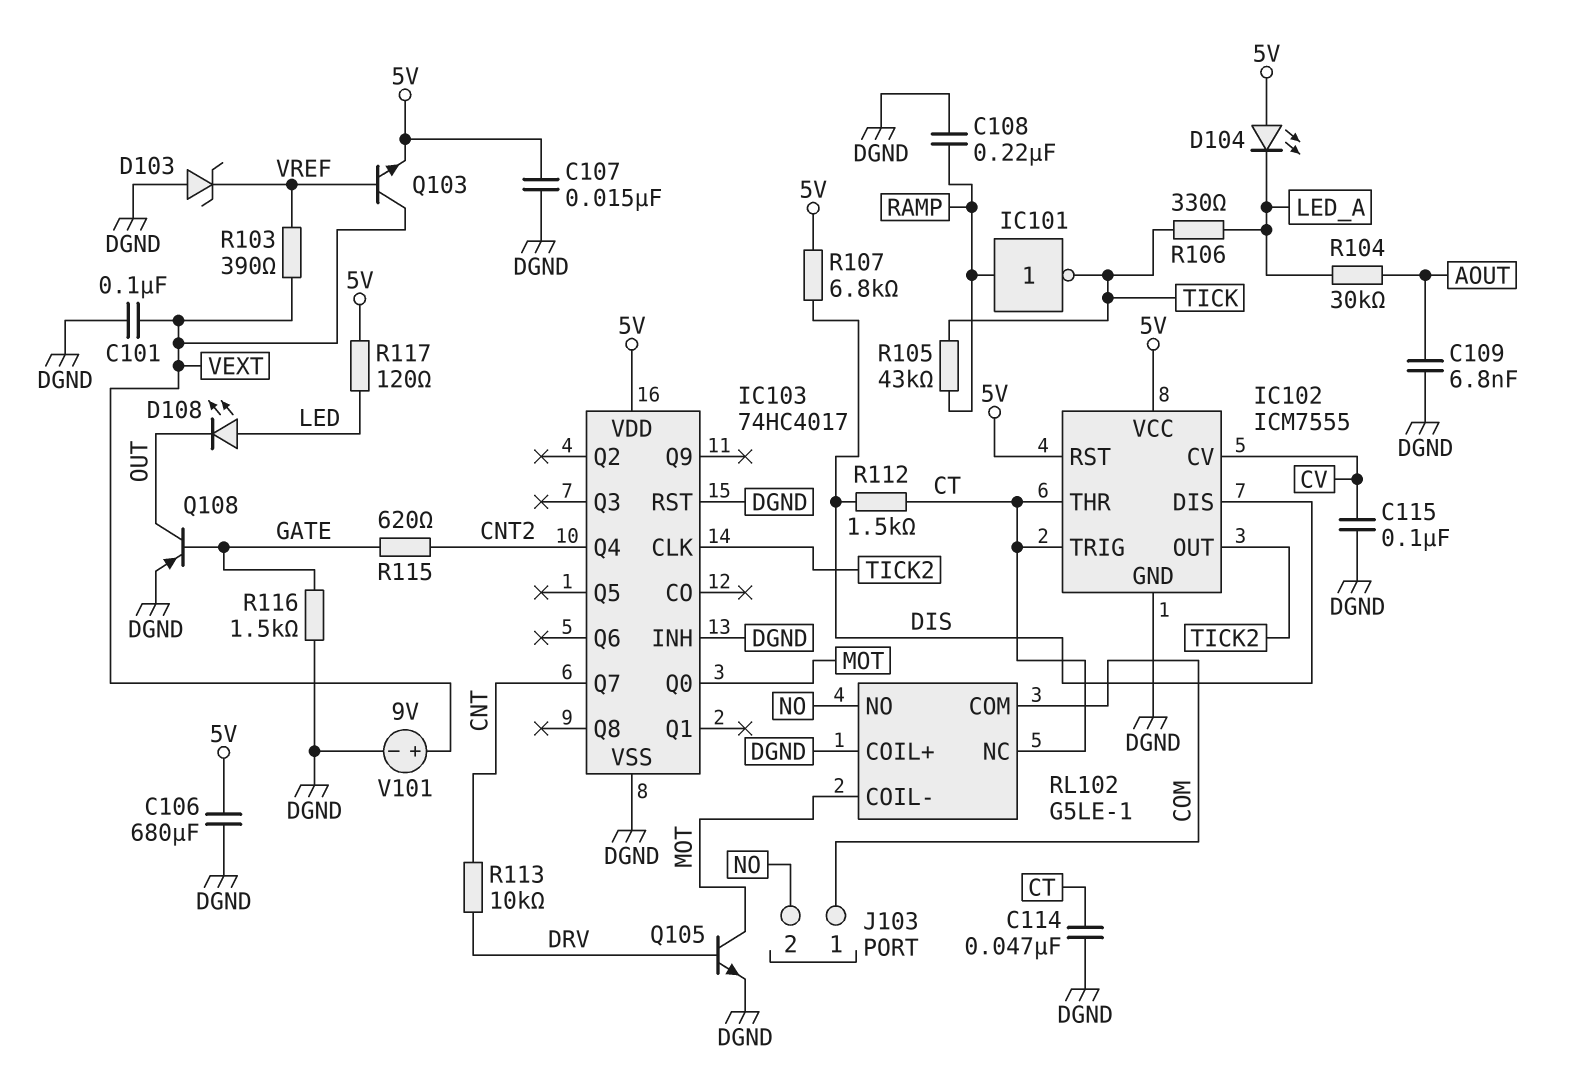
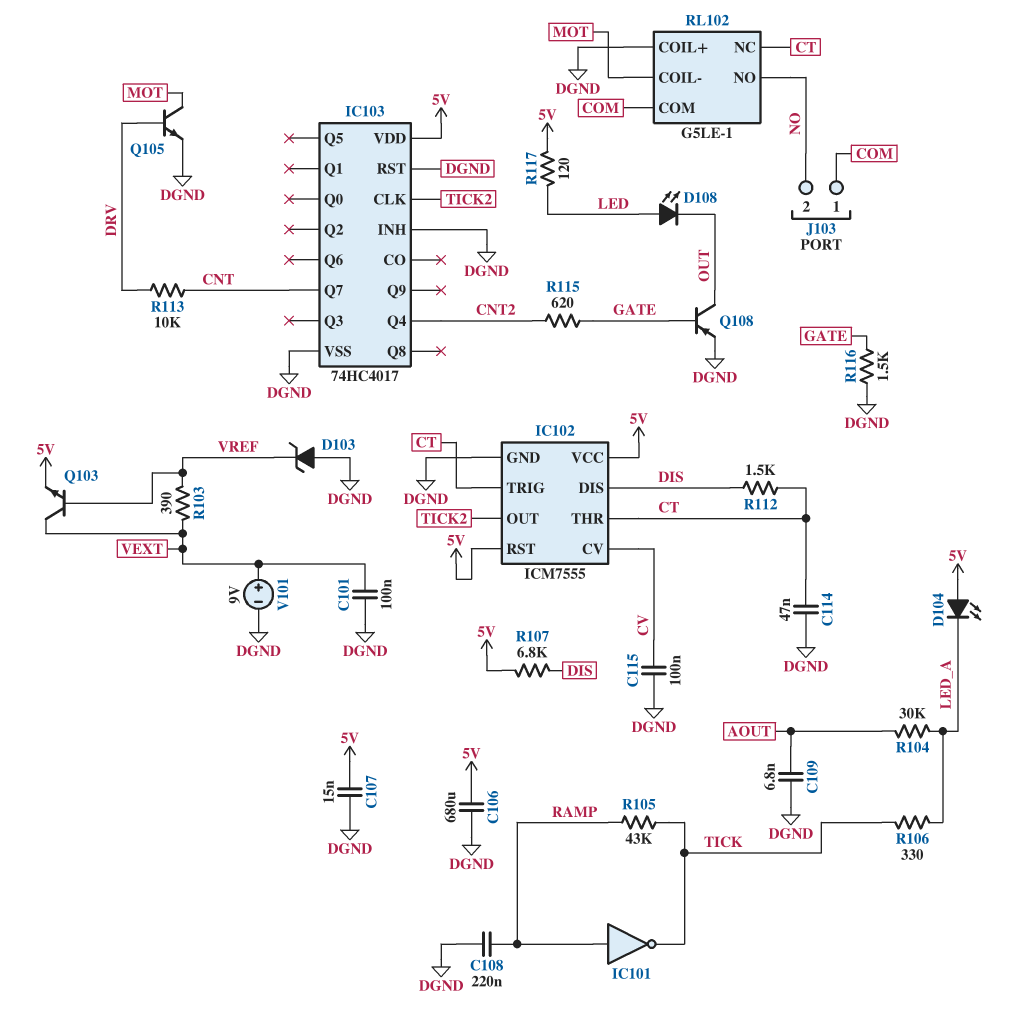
IC103 pin Q0: MOT -> none

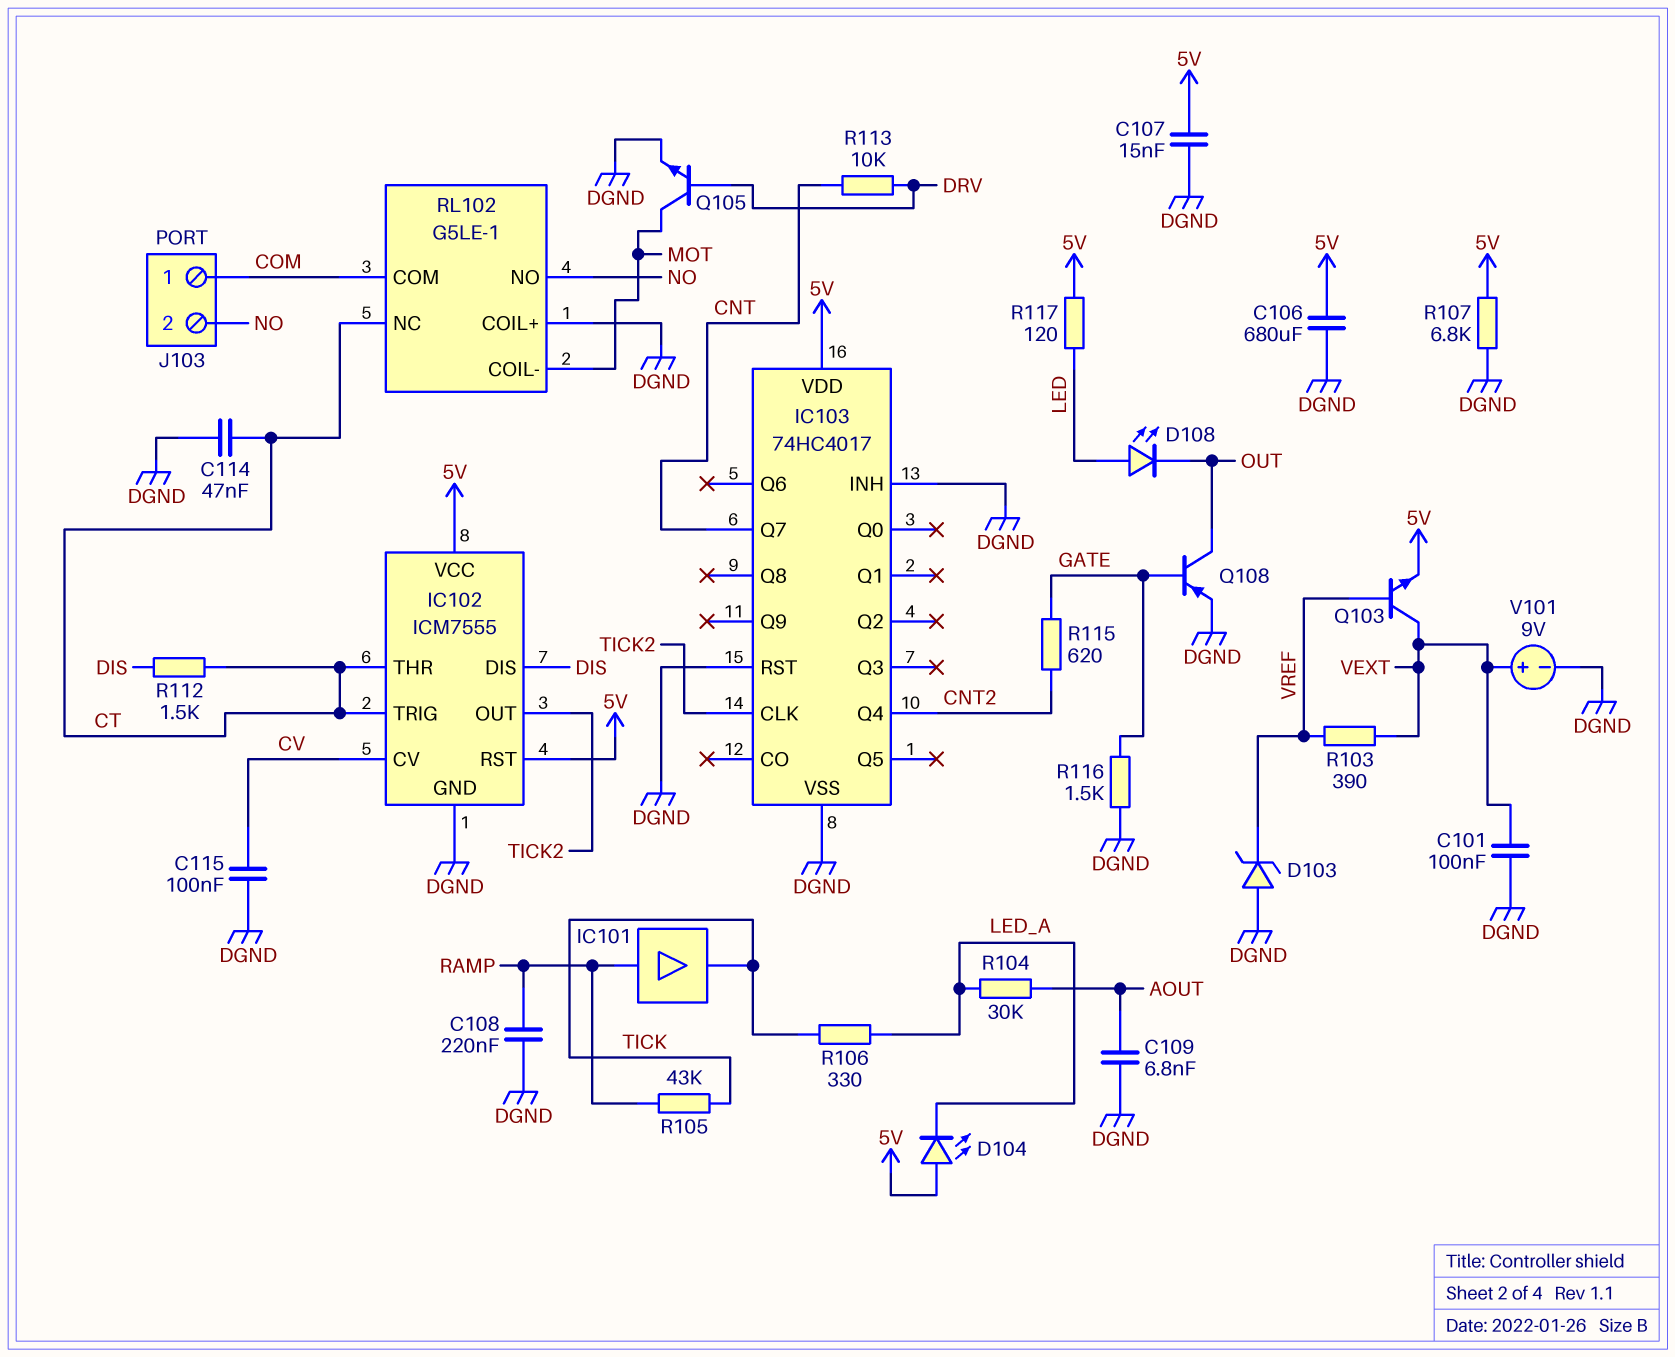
IC101: NOT (in RAMP, out TICK) -> buffer (in RAMP, out TICK)
R107: 6.8k (5V, DIS) -> 6.8k (5V, DGND)

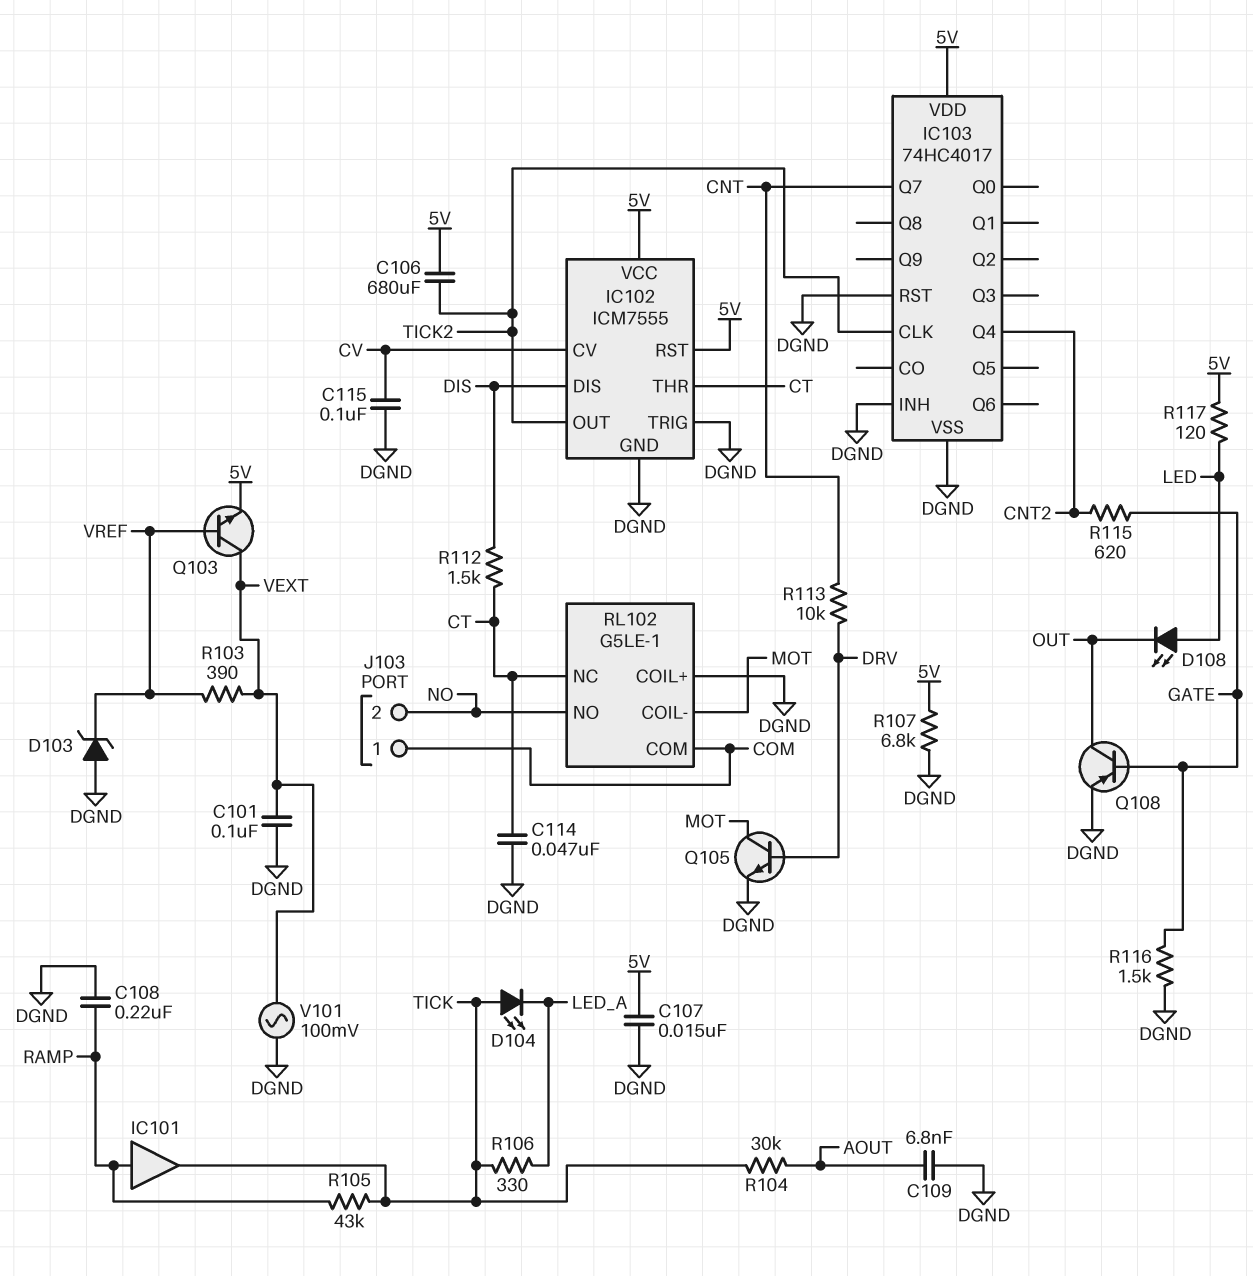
C106: 680uF (5V, DGND) -> 680uF (5V, TICK2)
D104: LED (A 5V, K LED_A) -> LED (A TICK, K LED_A)
IC102 pin TRIG: CT -> DGND
R104: 30k (AOUT, LED_A) -> 30k (AOUT, TICK)
V101: 9V (plus VEXT, minus DGND) -> AC 100mV (DGND, VEXT)

